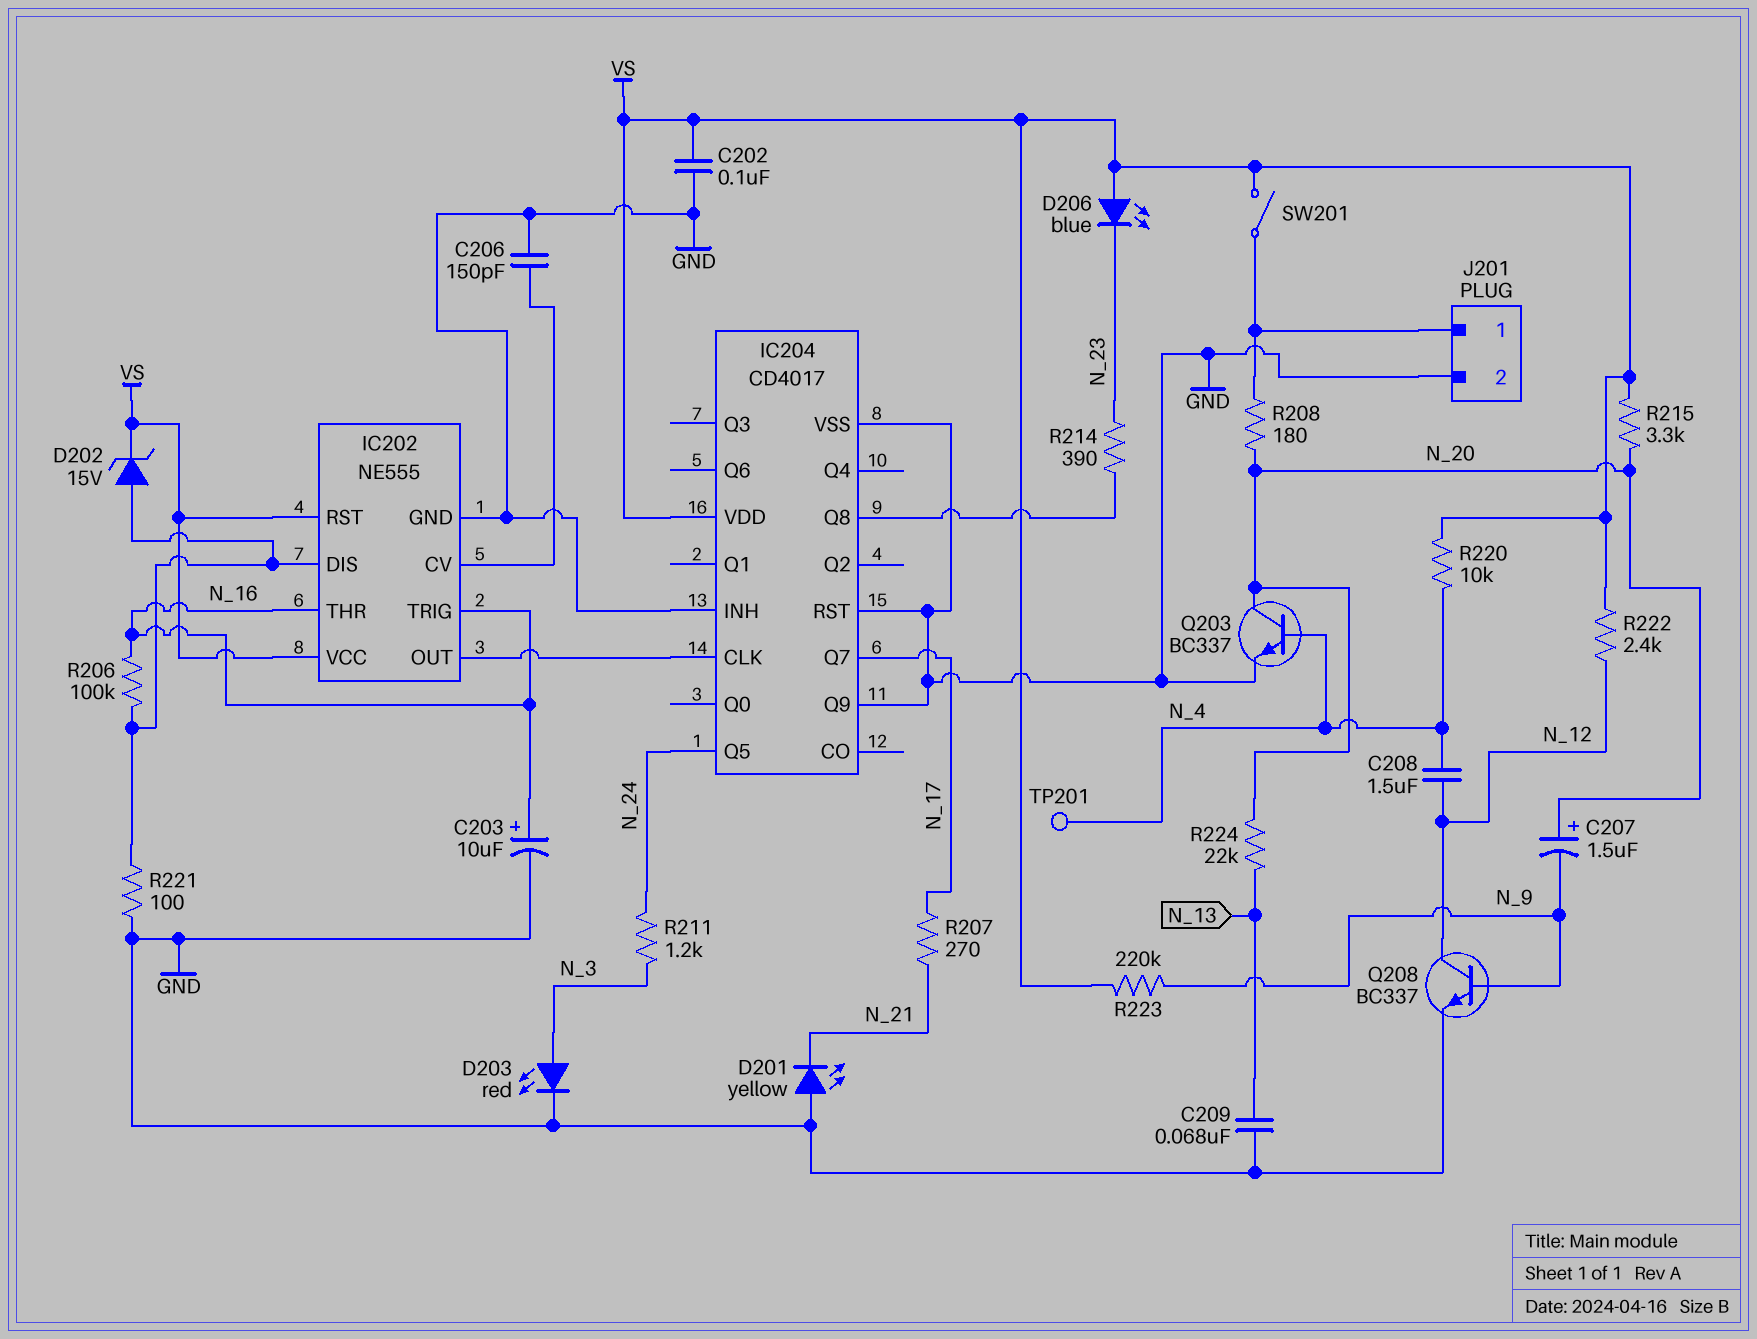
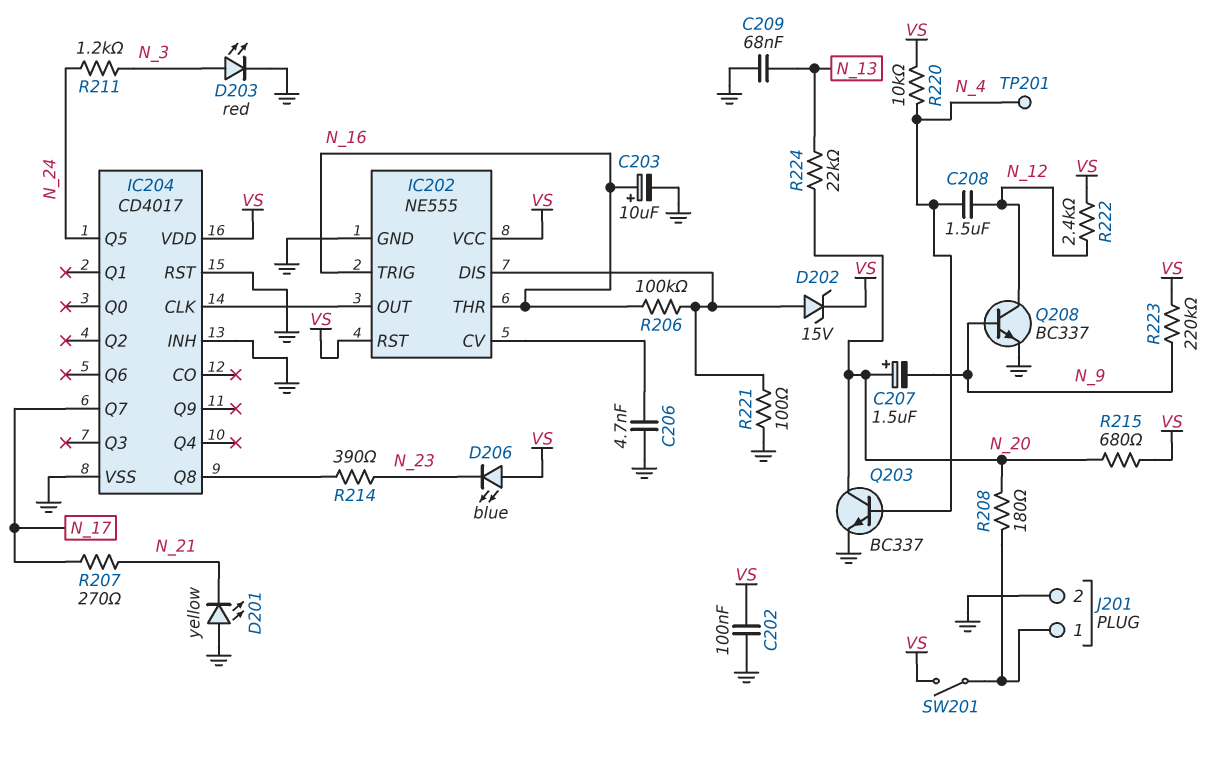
C206: 150pF (GND, IC202/CV) -> 4.7nF (GND, IC202/CV)
IC204 pin Q9: GND -> none
R215: 3.3k (N_20, VS) -> 680 (N_20, VS)

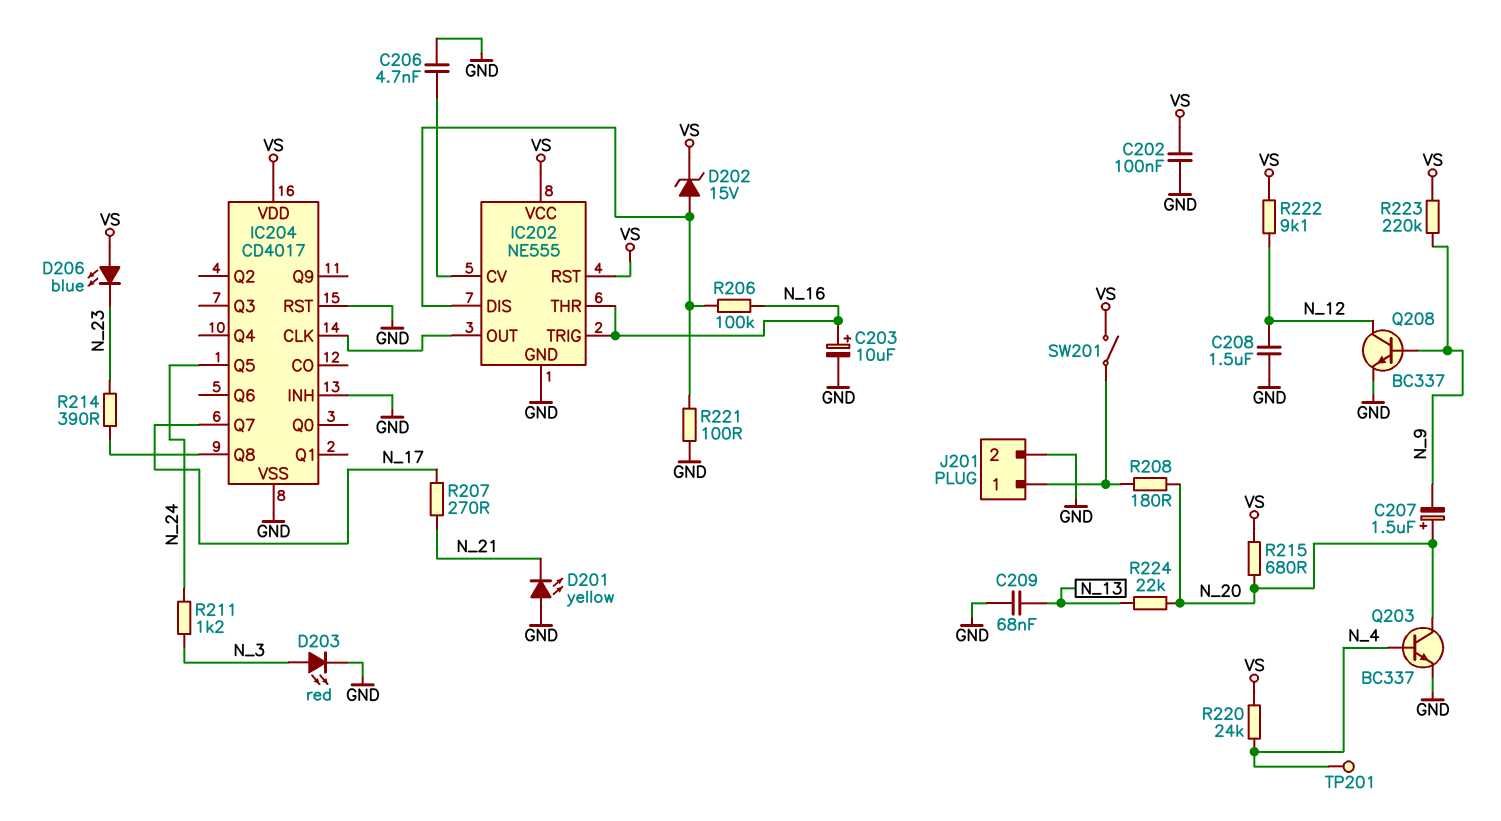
C208: 1.5uF (N_4, N_12) -> 1.5uF (GND, N_12)
R220: 10k (N_4, VS) -> 24k (N_4, VS)
R222: 2.4k (N_12, VS) -> 9.1k (N_12, VS)

